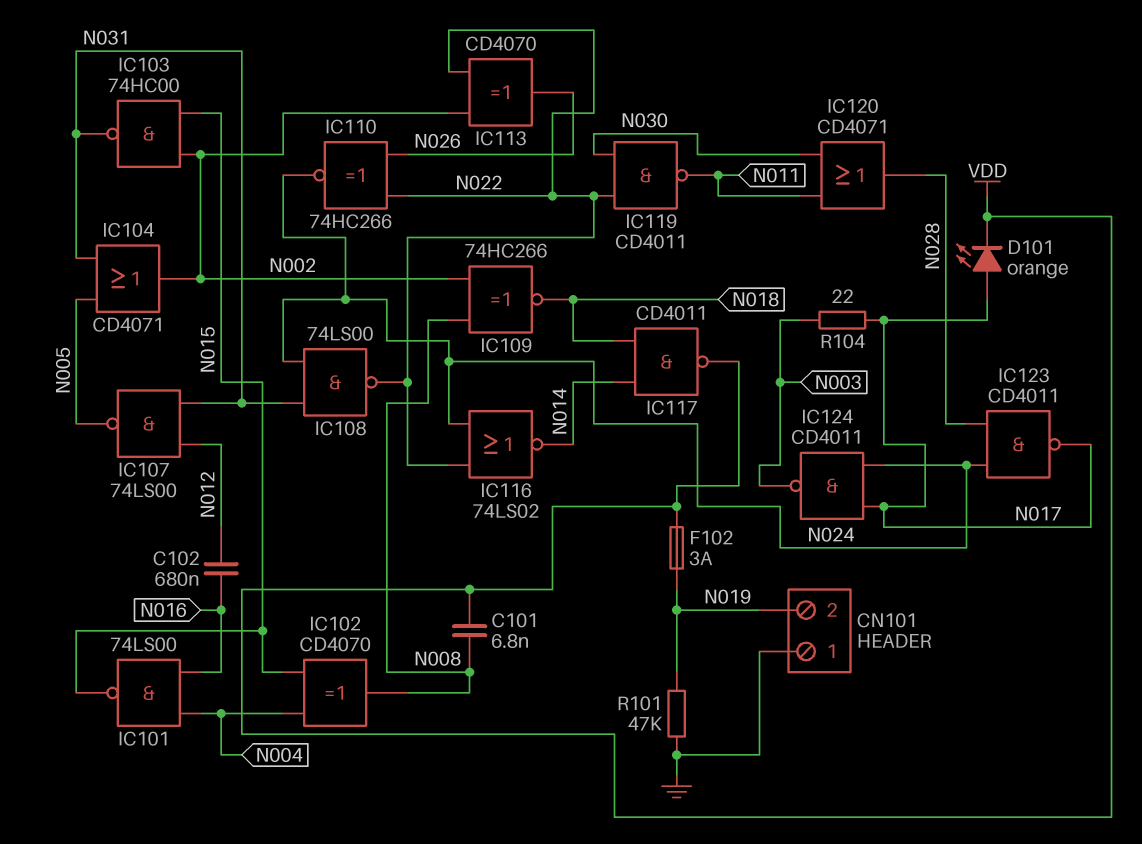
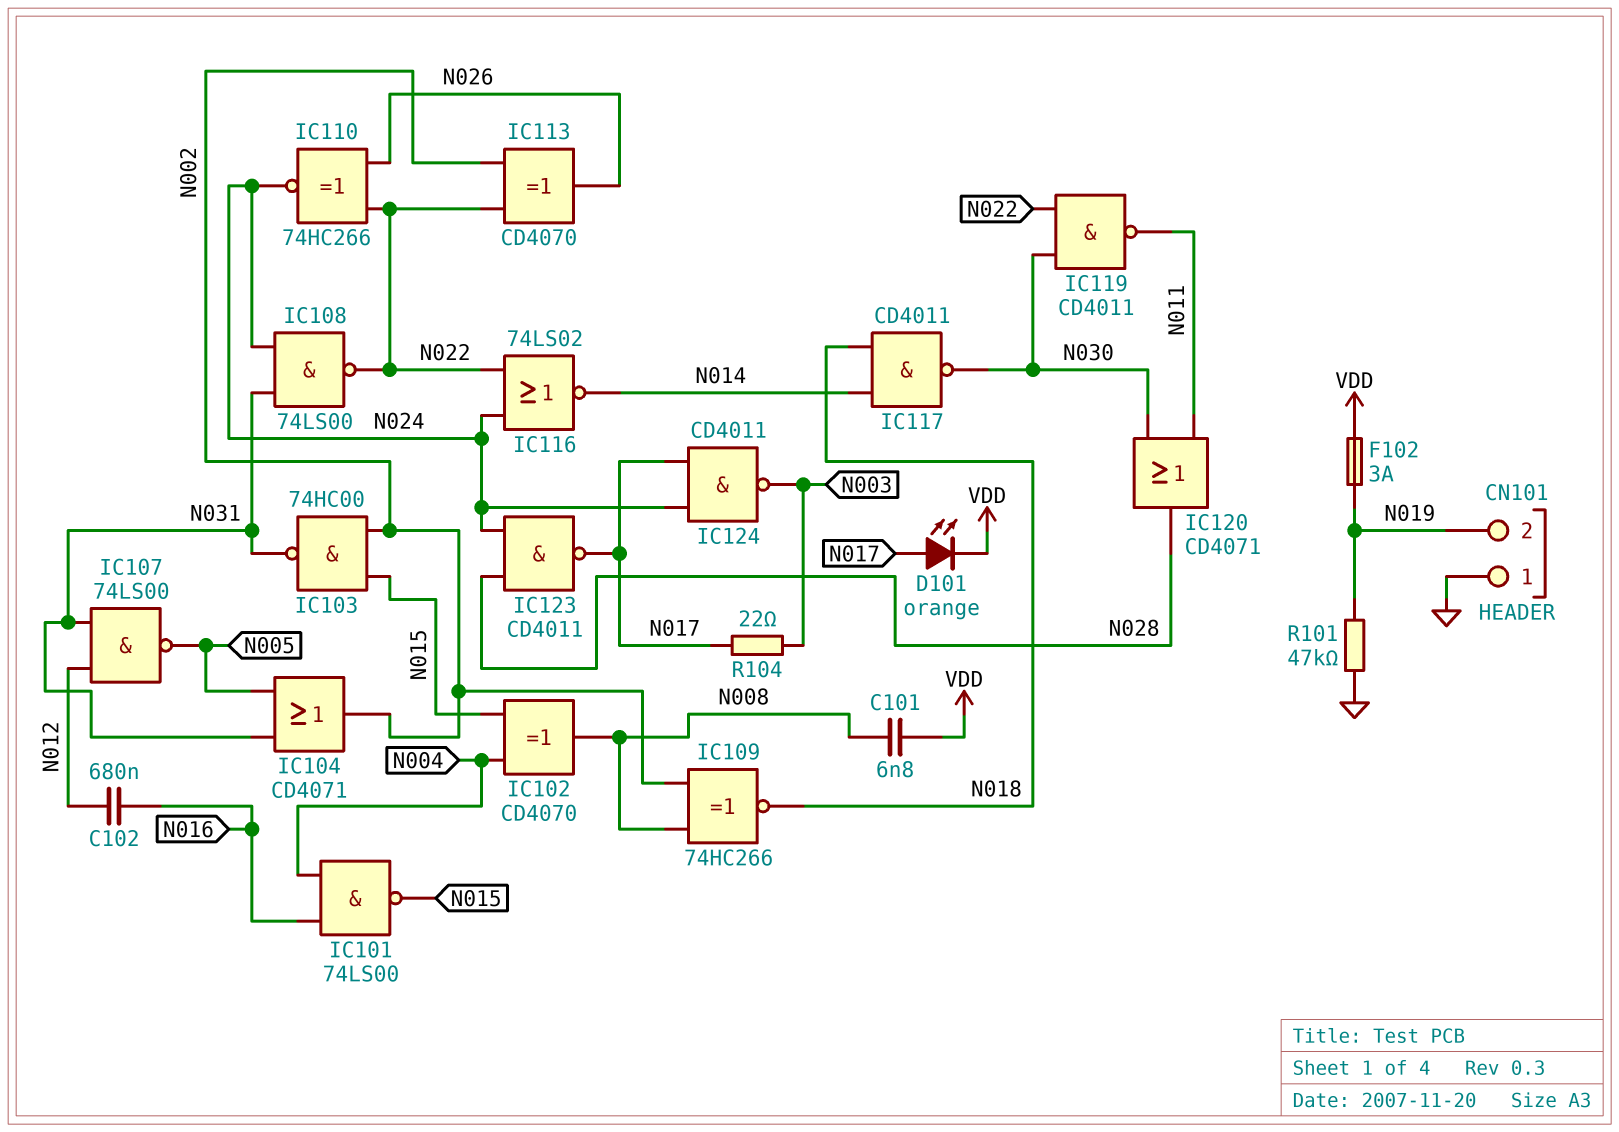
IC117: NAND CD4011 (in N014, in N018, out VDD) -> NAND CD4011 (in N014, in N018, out N030)

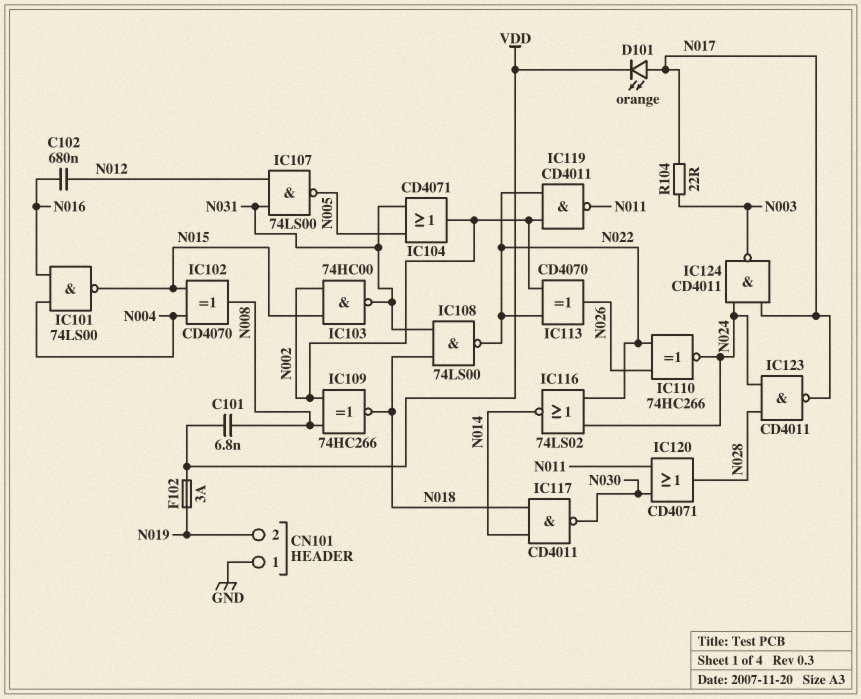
IC108: NAND 74LS00 (in N024, in N031, out N022) -> NAND 74LS00 (in N018, in N031, out N022)
IC119: NAND CD4011 (in N022, in N030, out N011) -> NAND CD4011 (in N002, in N022, out N011)
R101: 47k (GND, N019) -> none

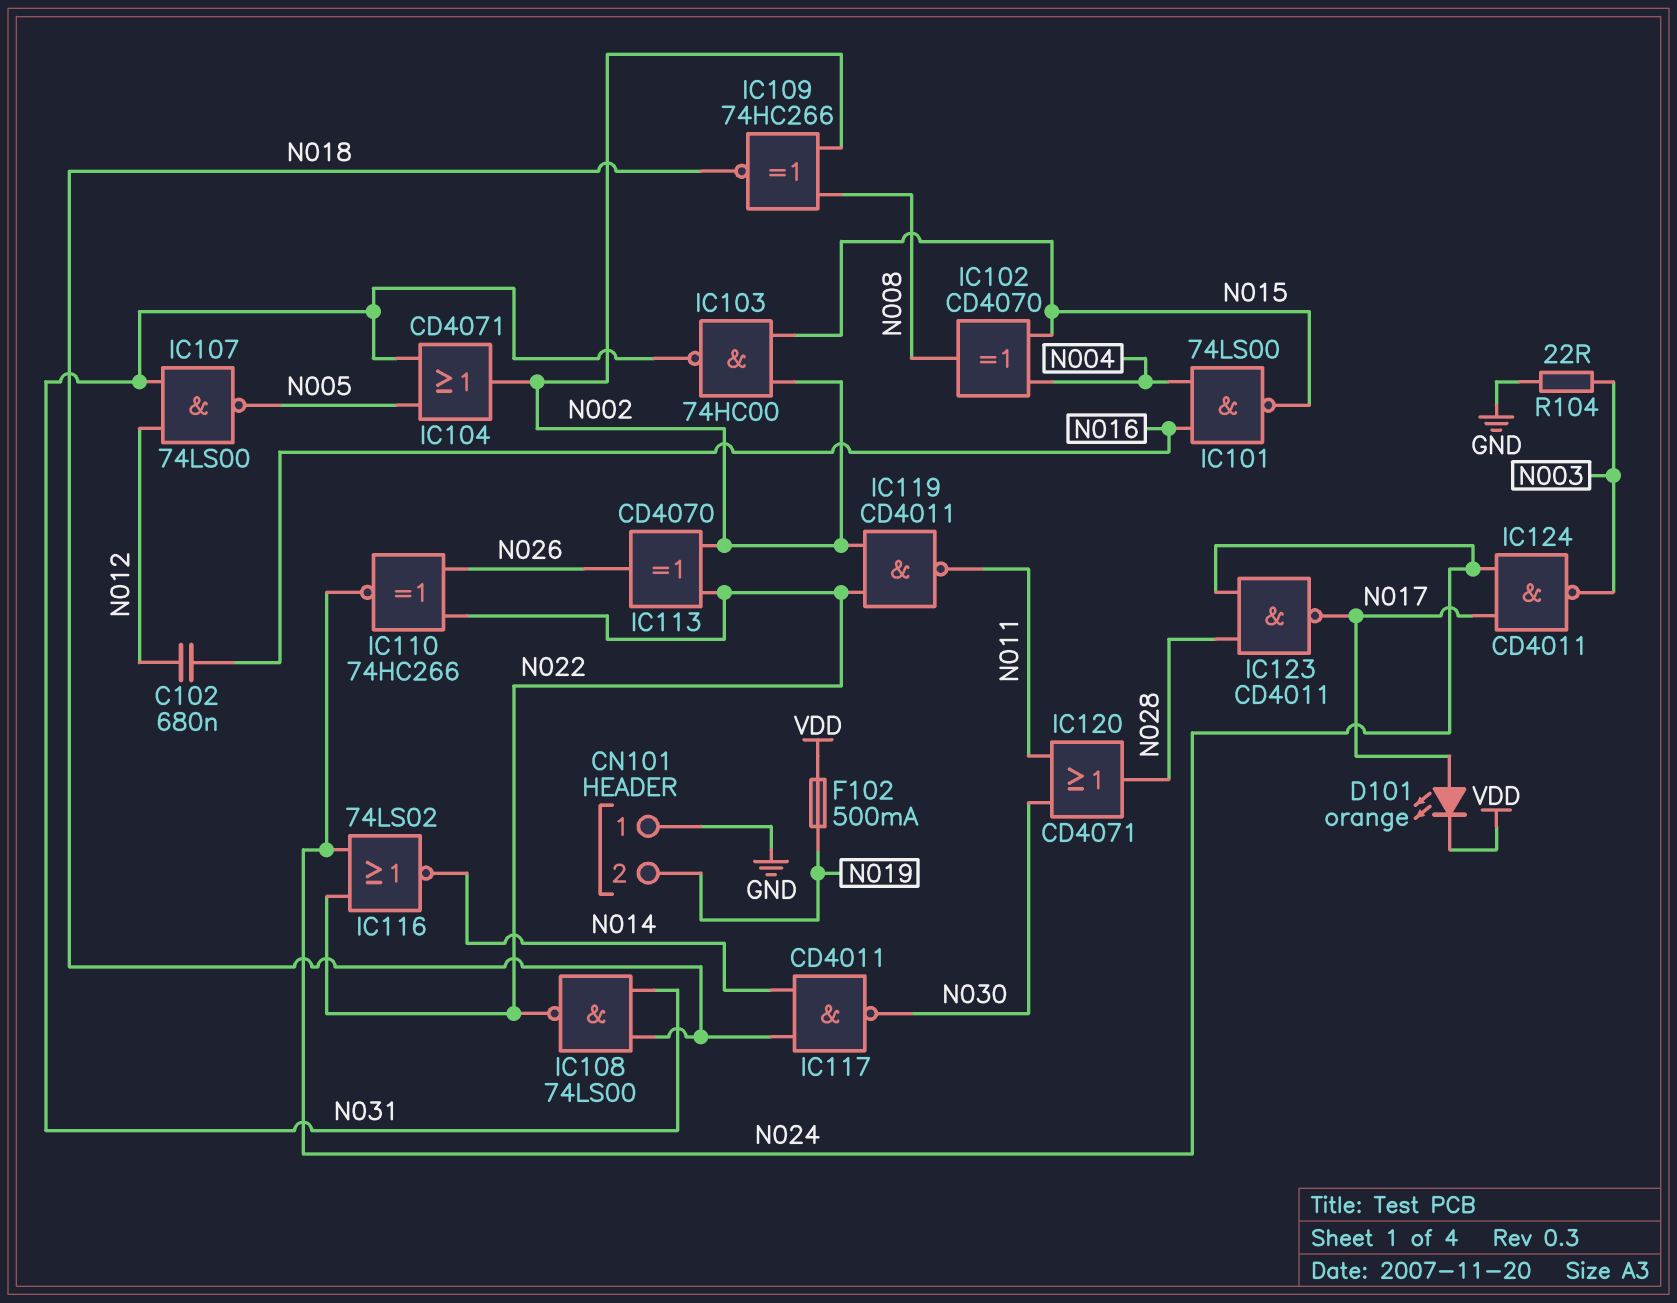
C101: 6.8nF (N008, VDD) -> none
F102: 3A (N019, VDD) -> 500mA (N019, VDD)
R104: 22 (N003, N017) -> 22 (GND, N003)

